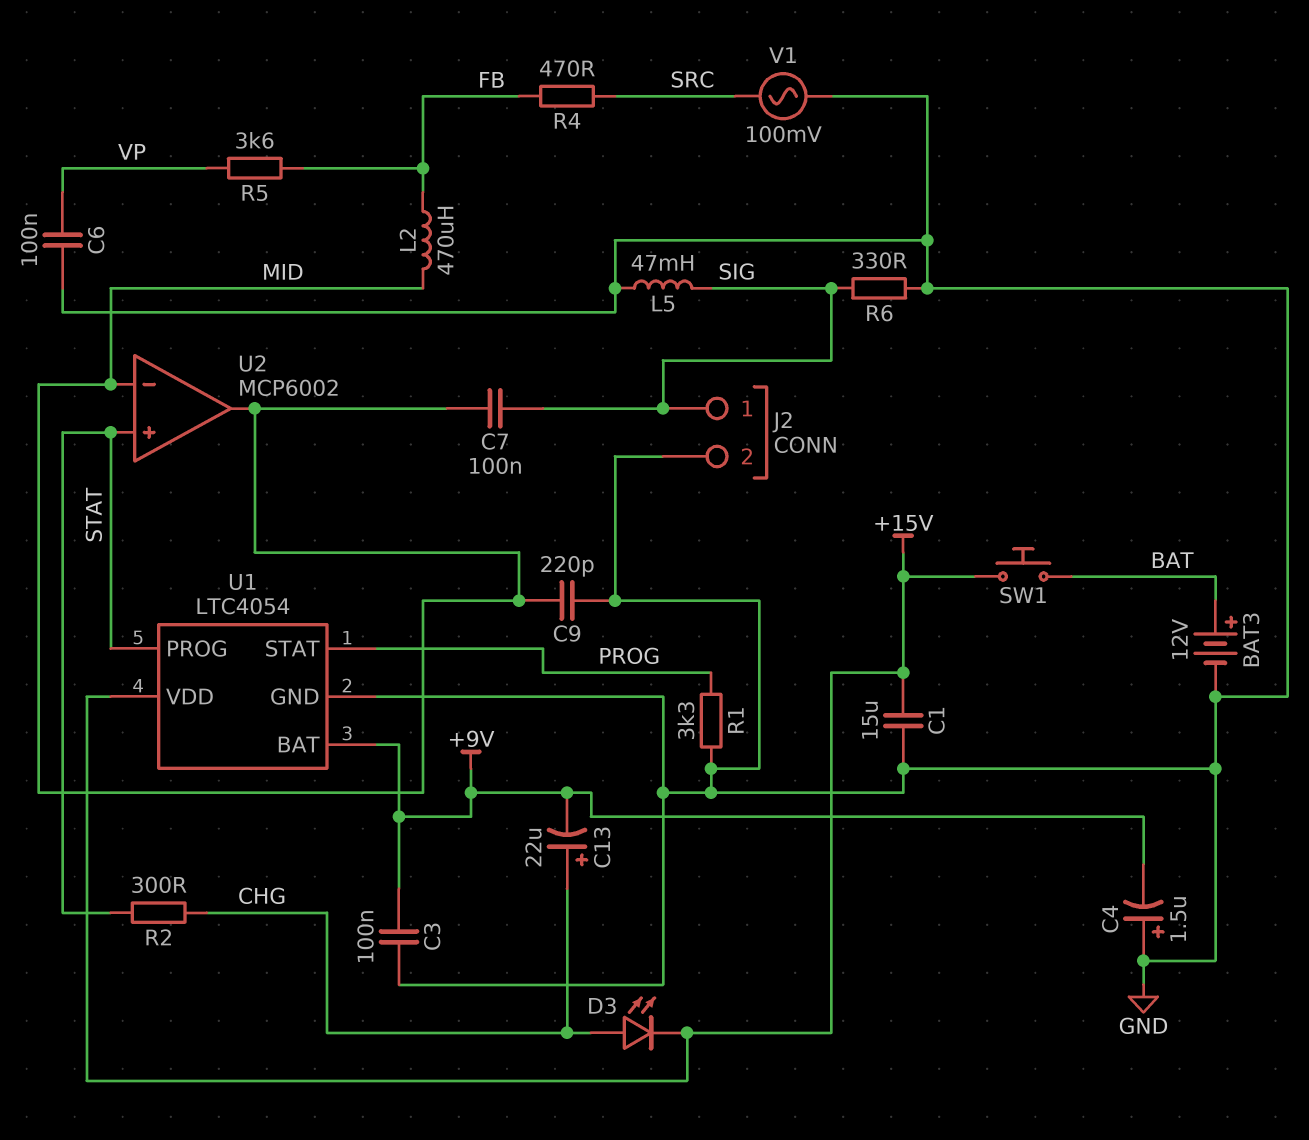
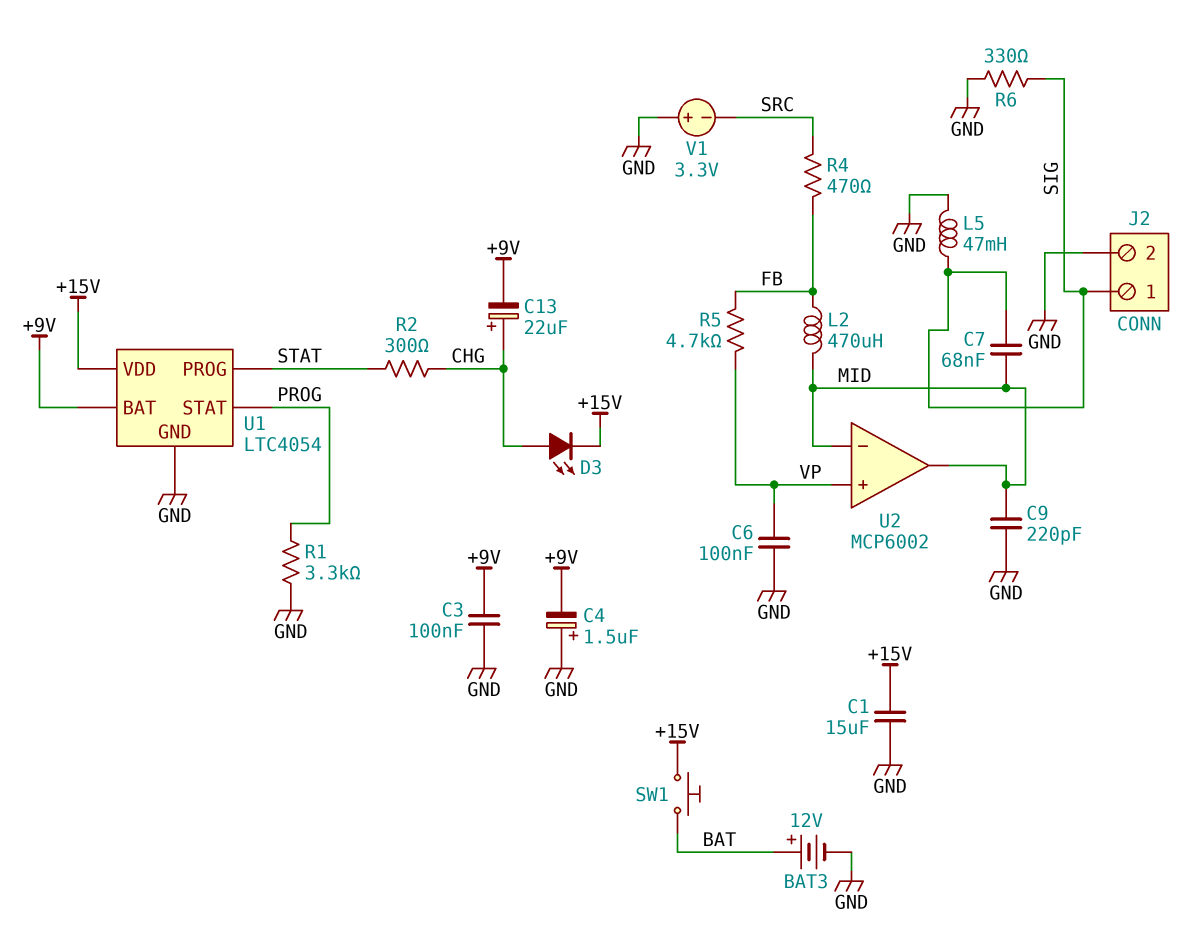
C7: 100nF (MID, SIG) -> 68nF (MID, SIG)
R5: 3.6k (FB, VP) -> 4.7k (FB, VP)
U2 pin in+: STAT -> VP
V1: AC 100mV (GND, SRC) -> 3.3V (plus GND, minus SRC)

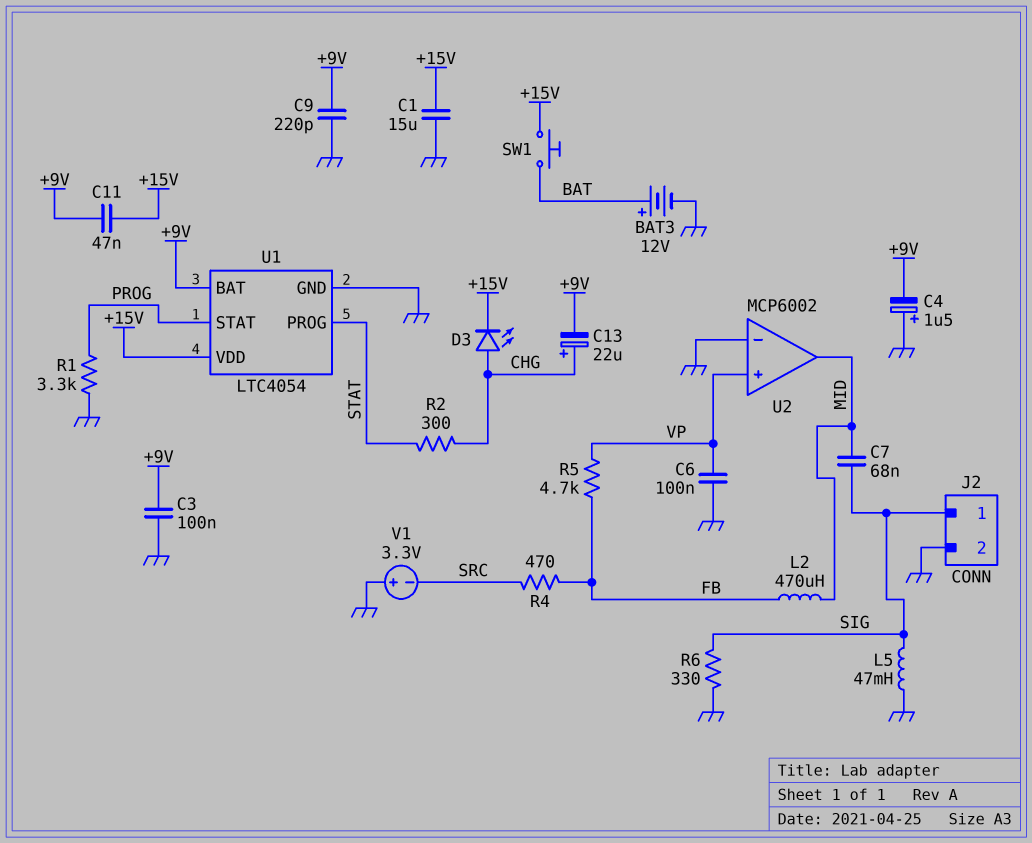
C9: 220pF (GND, MID) -> 220pF (+9V, GND)
C11: none -> 47nF (+9V, +15V)
U2 pin in-: MID -> GND

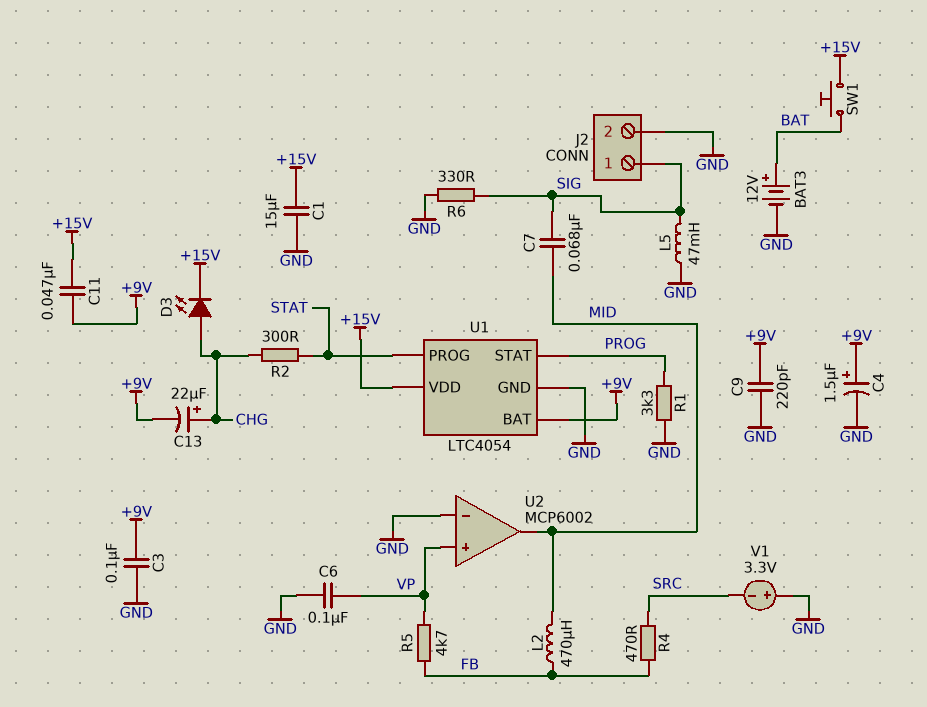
C4: 1.5uF (plus GND, minus +9V) -> 1.5uF (plus +9V, minus GND)

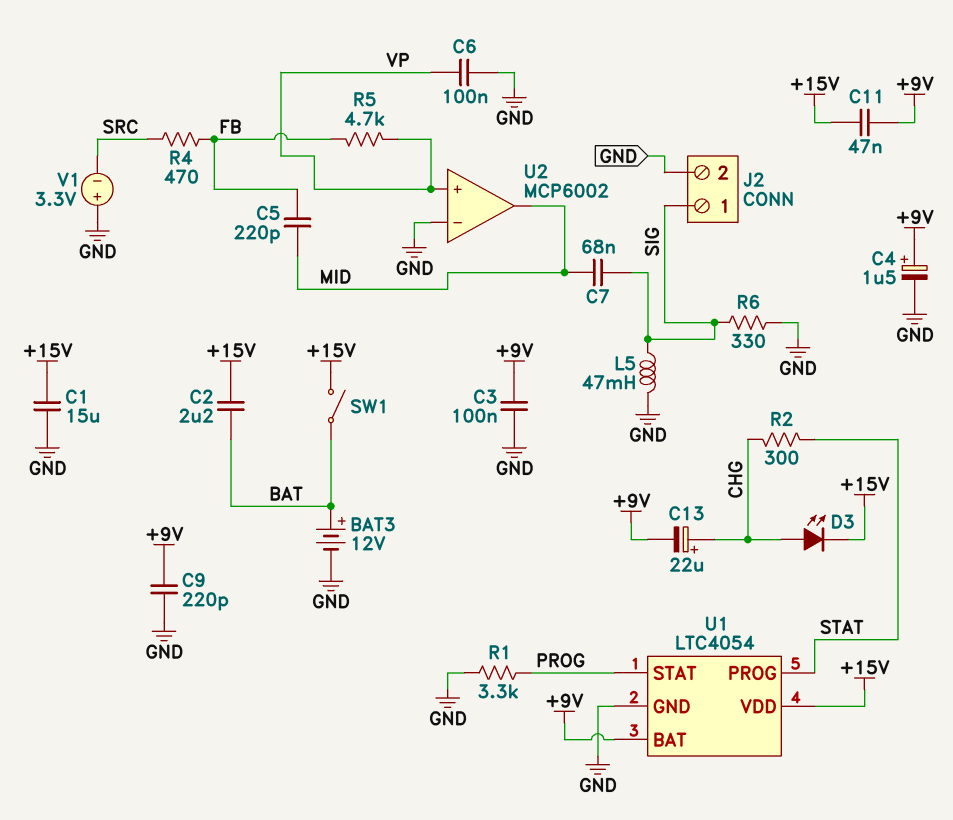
C2: none -> 2.2uF (+15V, BAT)
C5: none -> 220pF (FB, MID)
L2: 470uH (FB, MID) -> none
SW1: button (+15V, BAT) -> switch (+15V, BAT)

